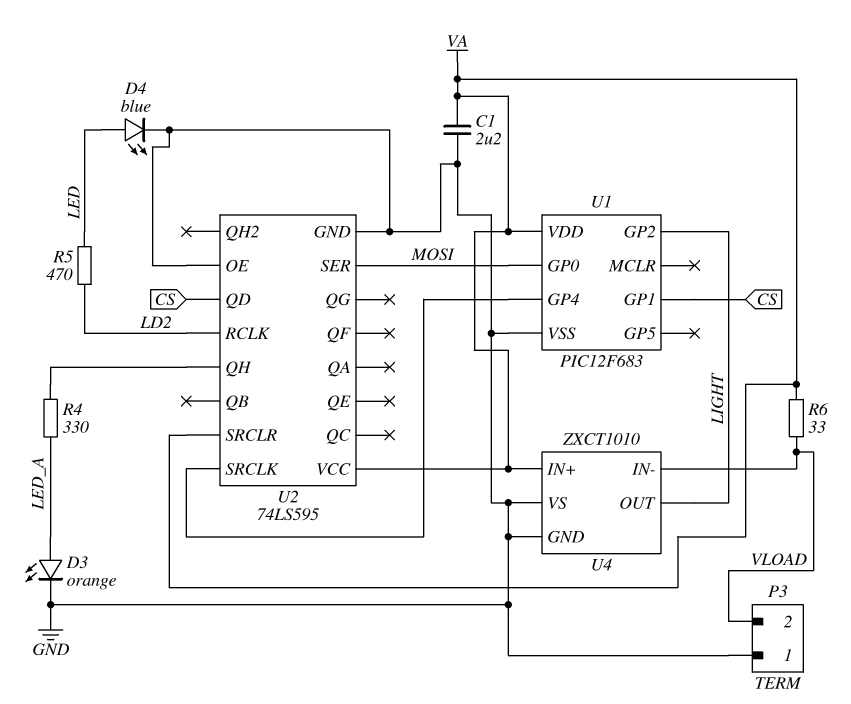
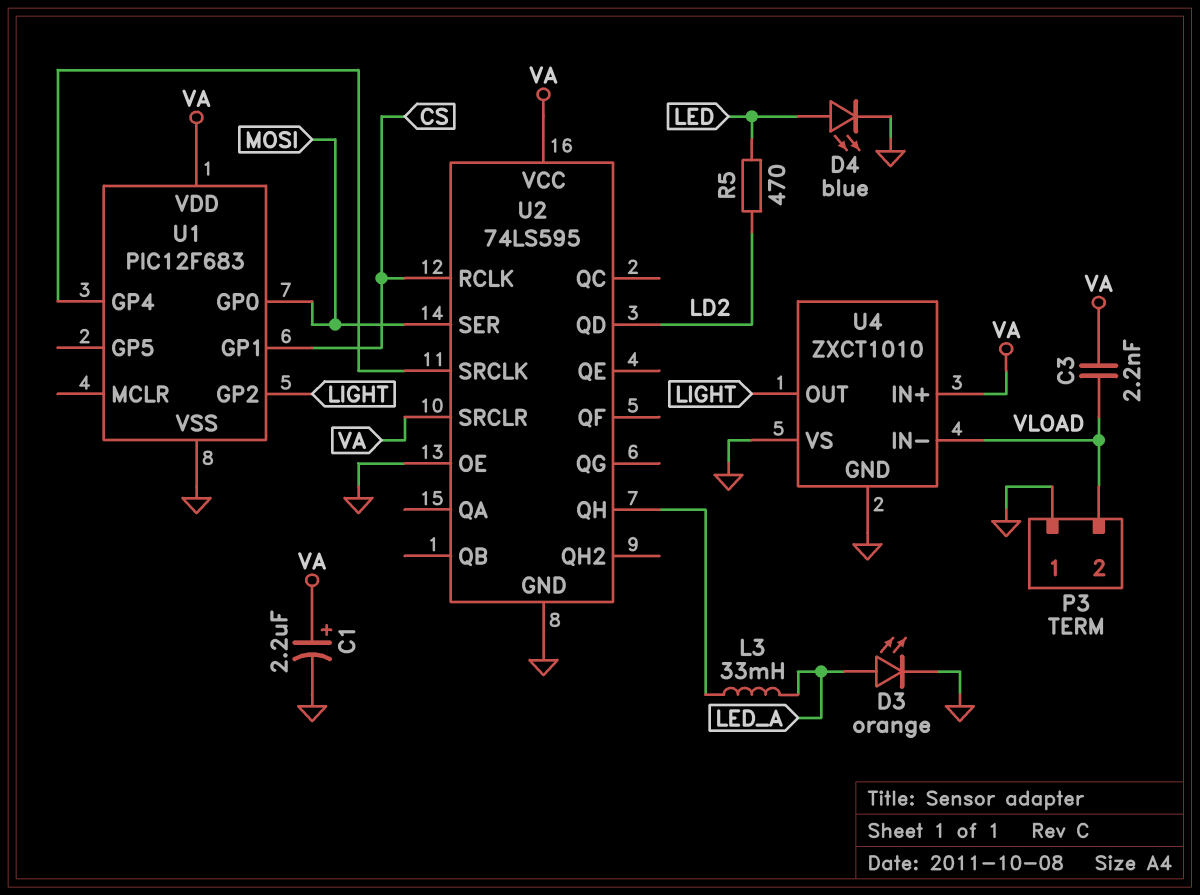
C1: 2.2uF (GND, VA) -> 2.2uF (plus VA, minus GND)
C3: none -> 2.2nF (VA, VLOAD)
L3: none -> 33mH (LED_A, U2/QH)
R4: 330 (LED_A, U2/QH) -> none
R6: 33 (VA, VLOAD) -> none
U2 pin QD: CS -> LD2
U2 pin RCLK: LD2 -> CS

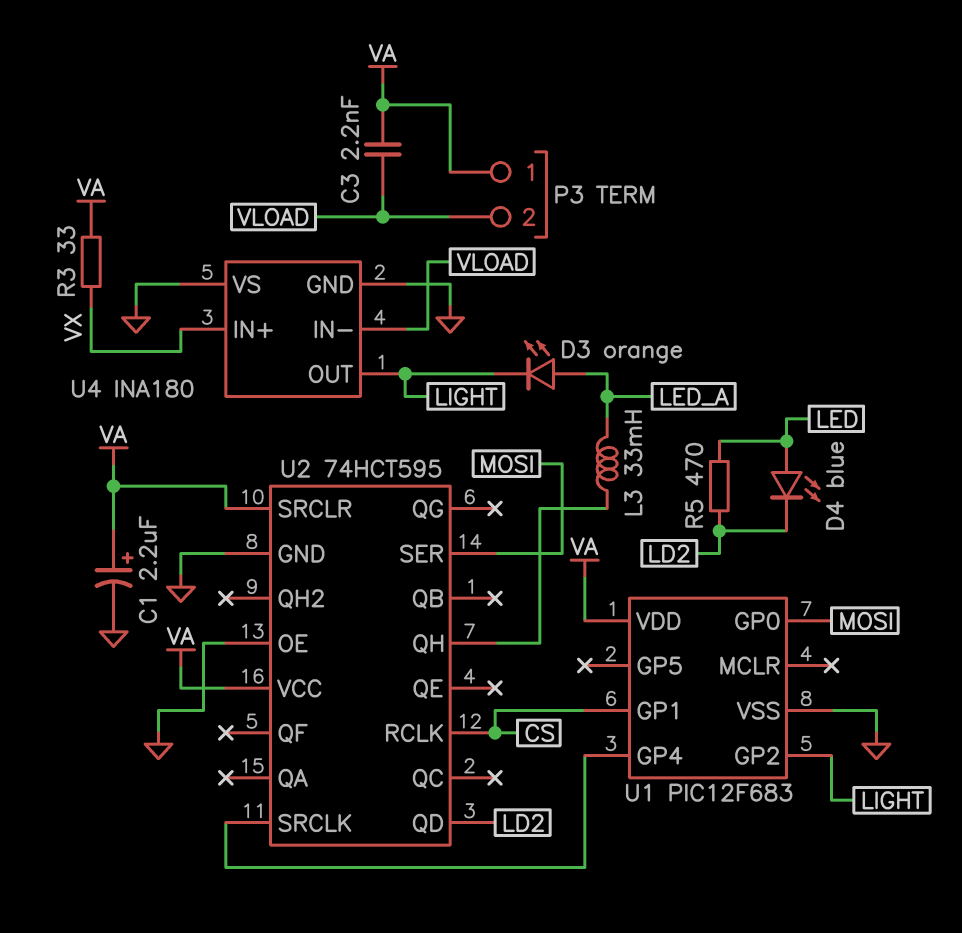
D3: LED orange (A LED_A, K GND) -> LED orange (A LED_A, K LIGHT)
D4: LED blue (A LED, K GND) -> LED blue (A LED, K LD2)
P3 pin 1: GND -> VA
R3: none -> 33 (VA, VX)
U2: 74LS595 -> 74HCT595
U4: ZXCT1010 -> INA180
U4 pin IN+: VA -> VX

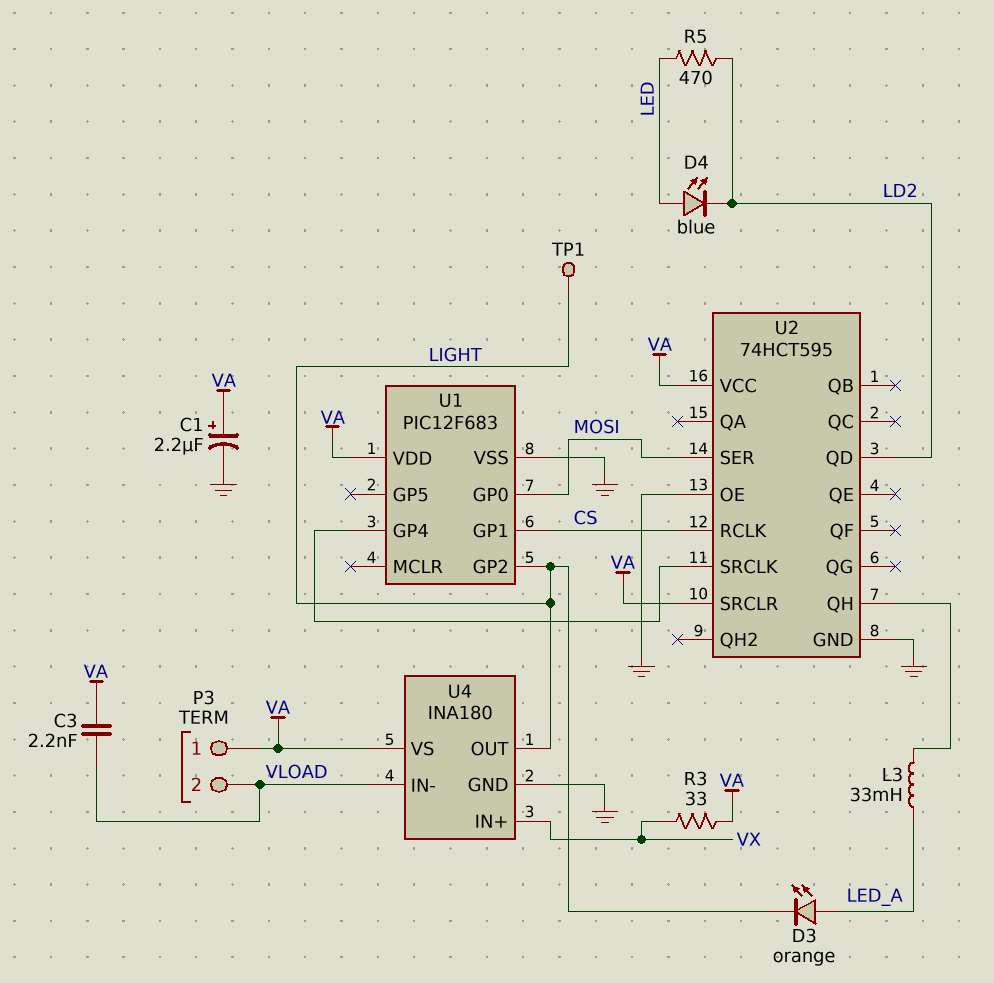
TP1: none -> test point (LIGHT)
U4 pin VS: GND -> VA

